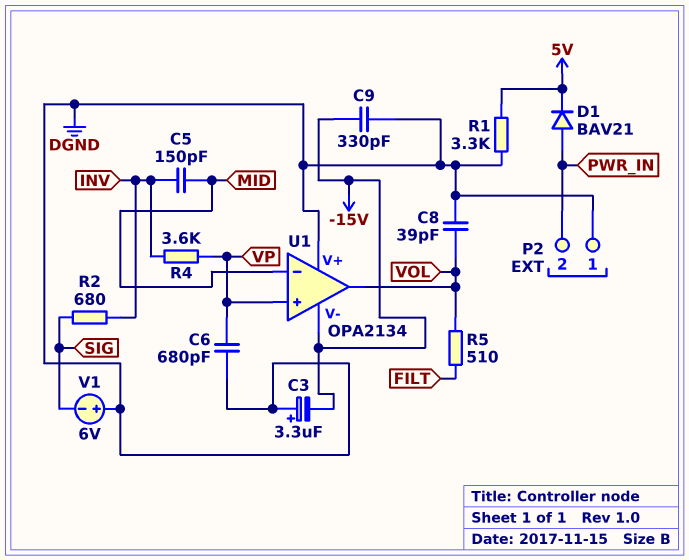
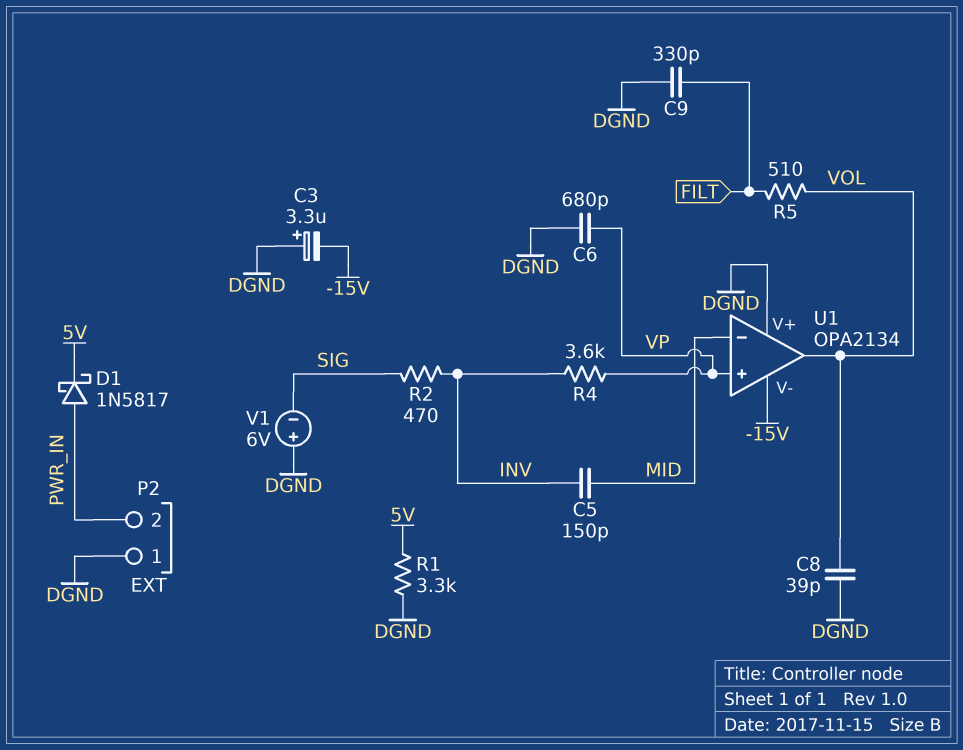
C9: 330pF (-15V, DGND) -> 330pF (DGND, FILT)
D1: diode BAV21 (A PWR_IN, K 5V) -> schottky 1N5817 (A PWR_IN, K 5V)
R2: 680 (INV, SIG) -> 470 (INV, SIG)

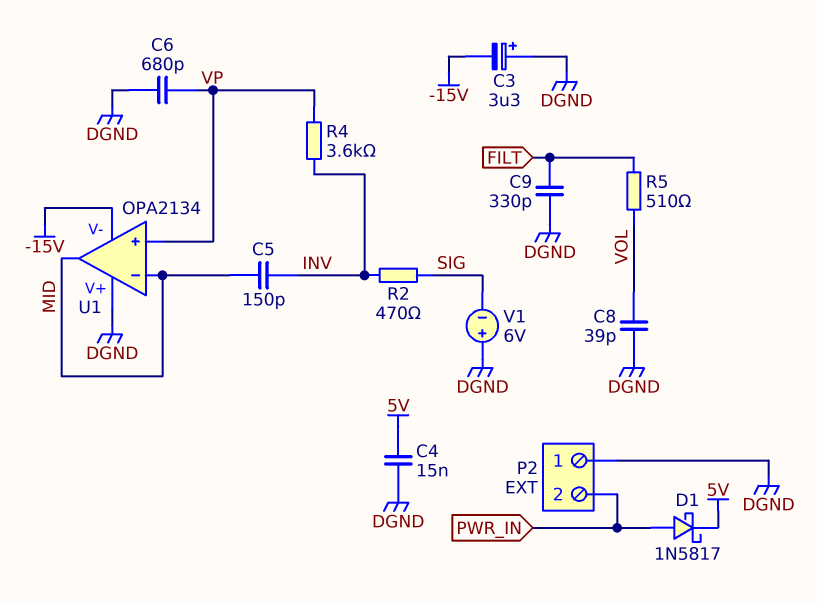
C4: none -> 15nF (5V, DGND)
R1: 3.3k (5V, DGND) -> none
U1 pin out: VOL -> MID

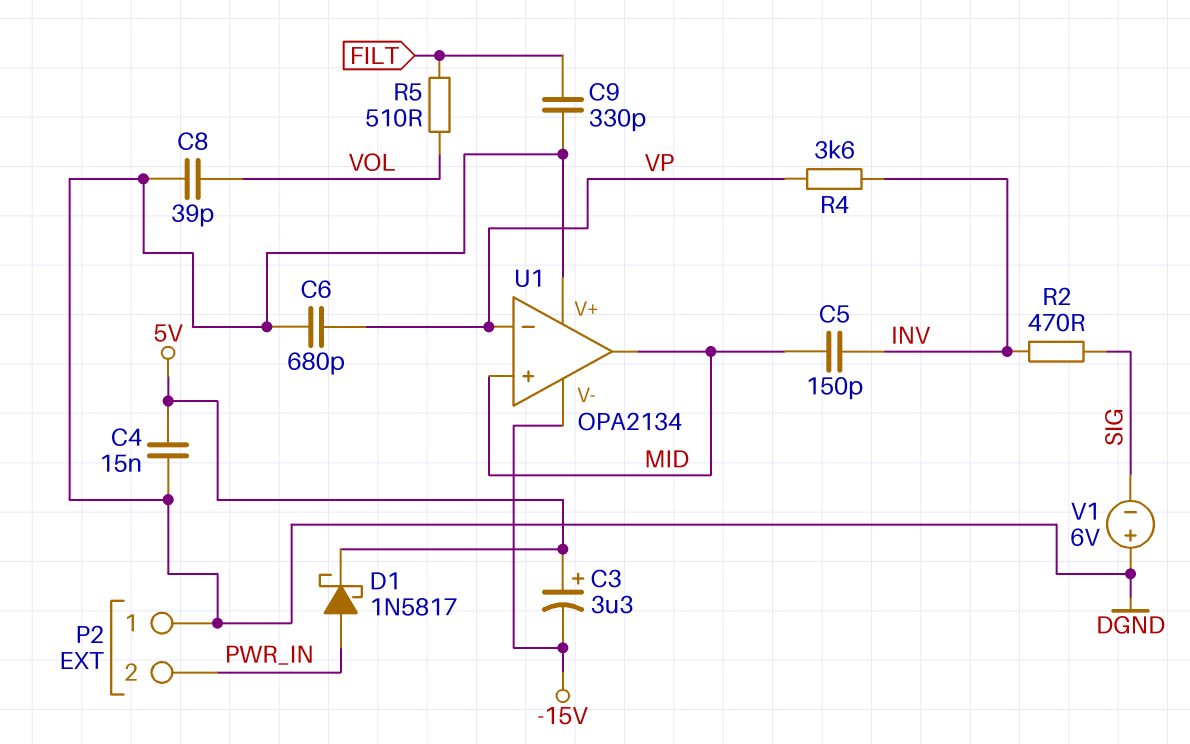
C3: 3.3uF (plus DGND, minus -15V) -> 3.3uF (plus 5V, minus -15V)
U1 pin in+: VP -> MID
U1 pin in-: MID -> VP

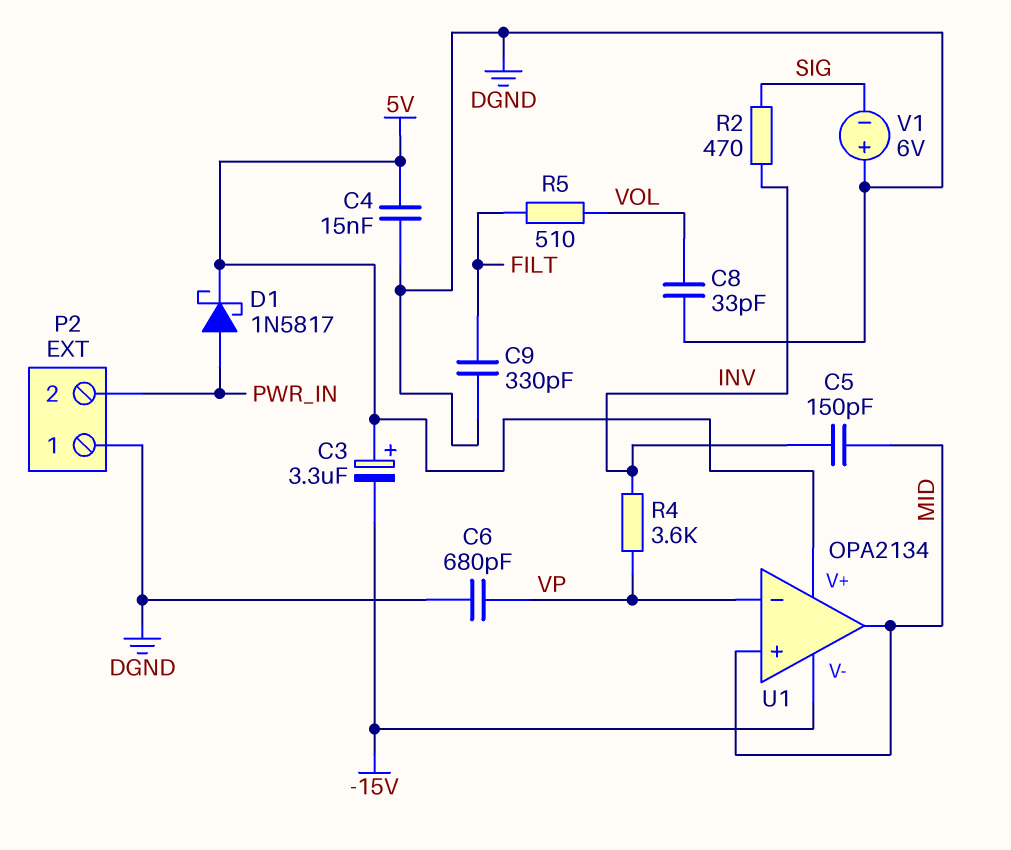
C8: 39pF (DGND, VOL) -> 33pF (DGND, VOL)
U1 pin V+: DGND -> 5V

